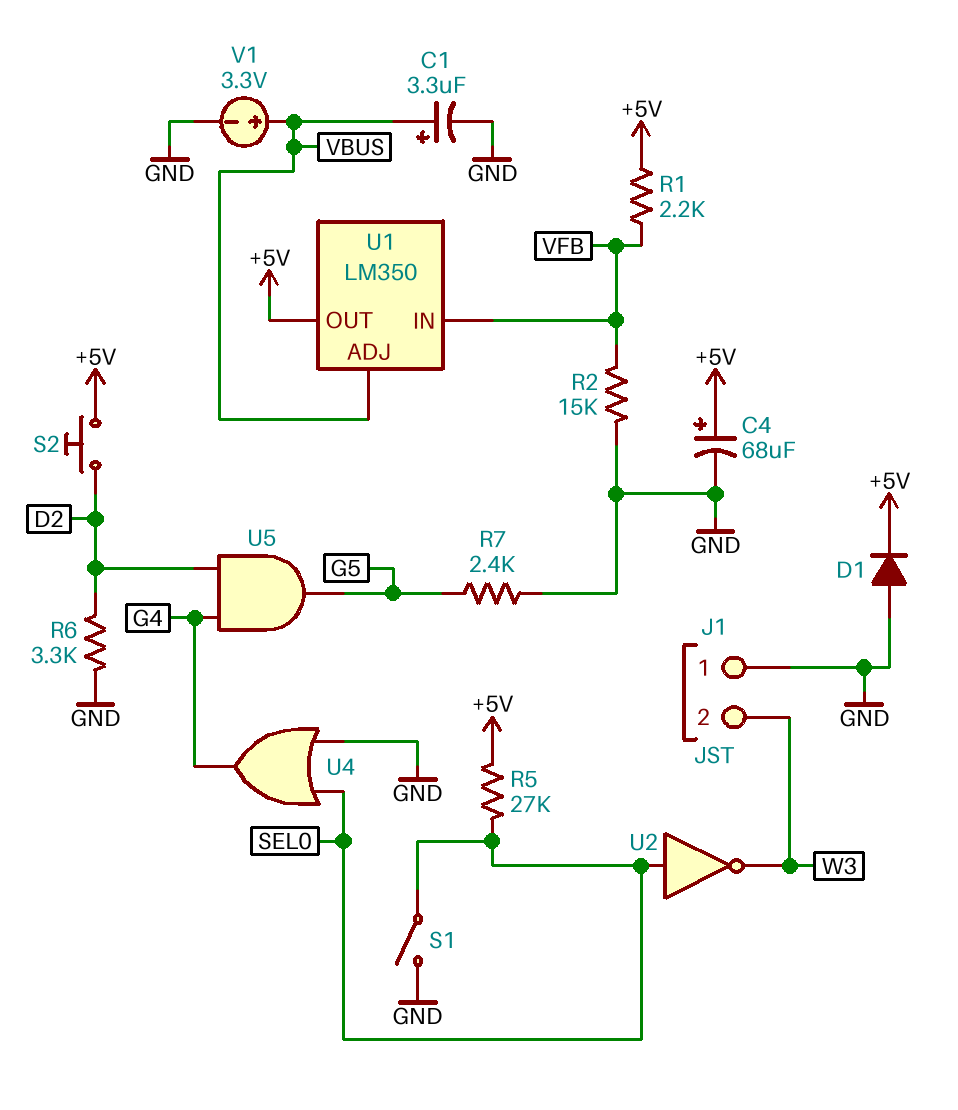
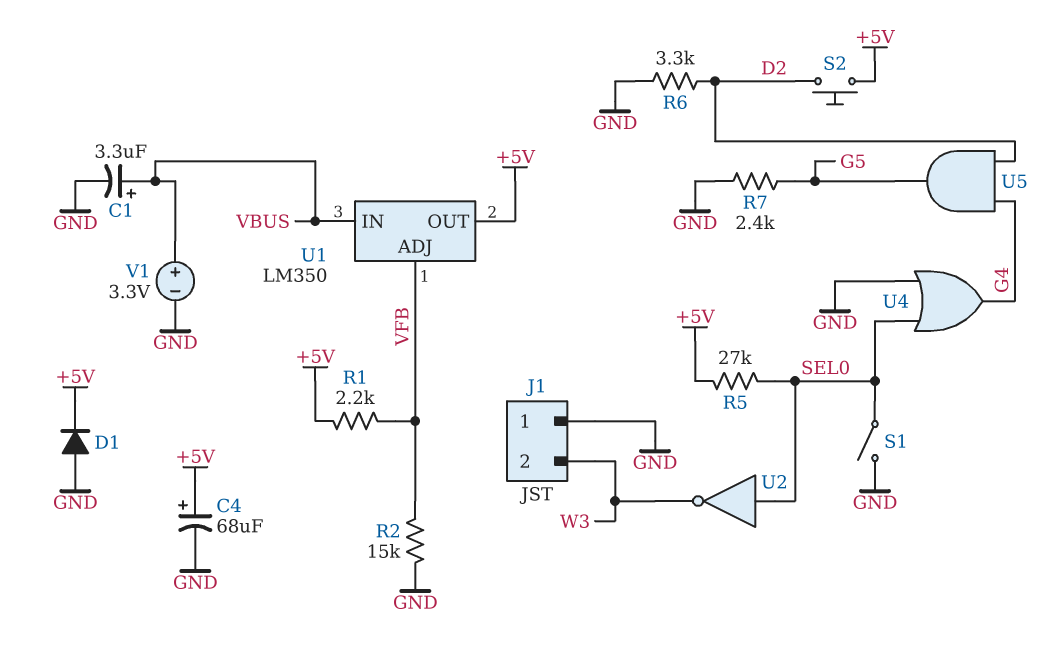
U1 pin ADJ: VBUS -> VFB
U1 pin IN: VFB -> VBUS

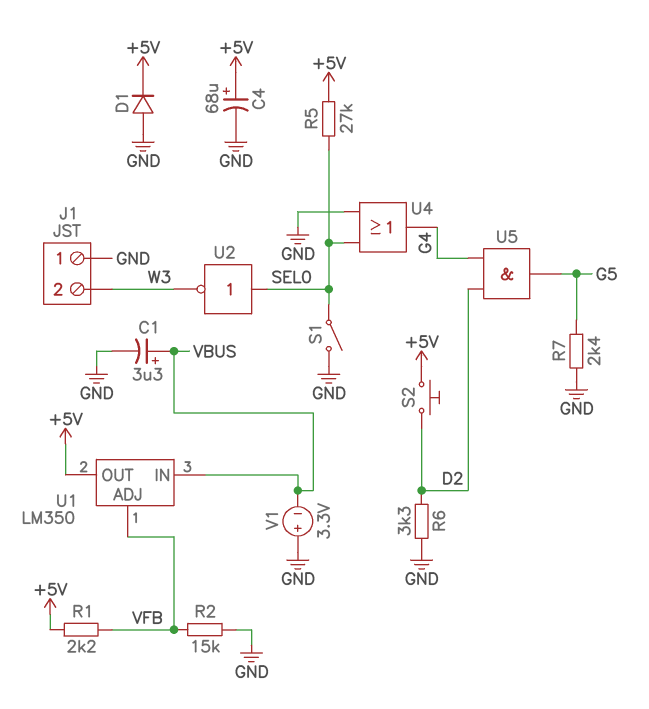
V1: 3.3V (plus VBUS, minus GND) -> 3.3V (plus GND, minus VBUS)

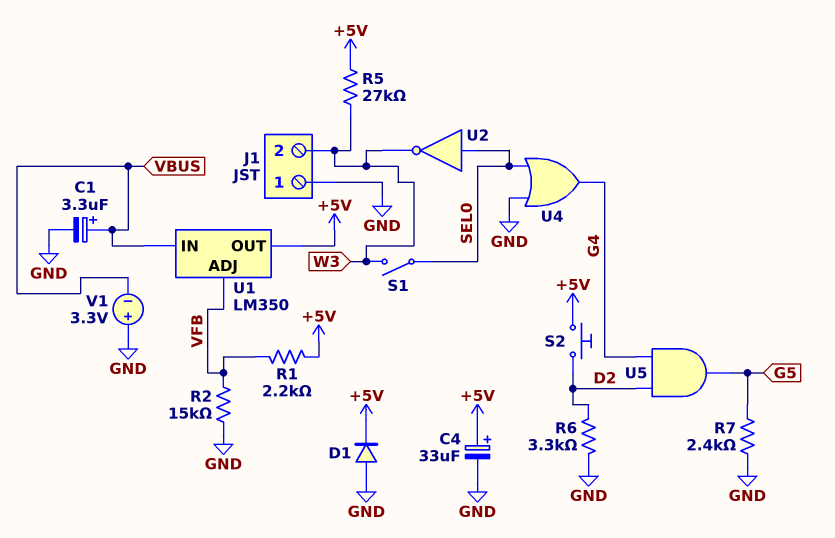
C4: 68uF (plus +5V, minus GND) -> 33uF (plus +5V, minus GND)
R5: 27k (+5V, SEL0) -> 27k (+5V, W3)
S1: switch (GND, SEL0) -> switch (SEL0, W3)

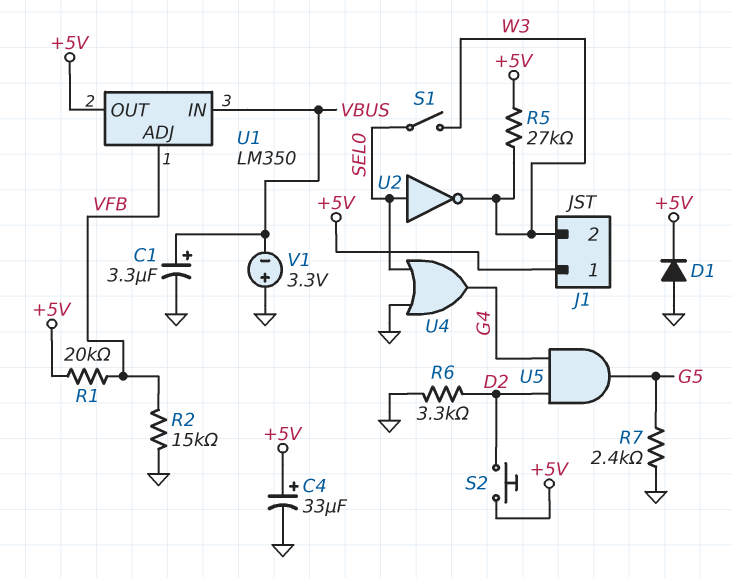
J1 pin 1: GND -> +5V
R1: 2.2k (+5V, VFB) -> 20k (+5V, VFB)

